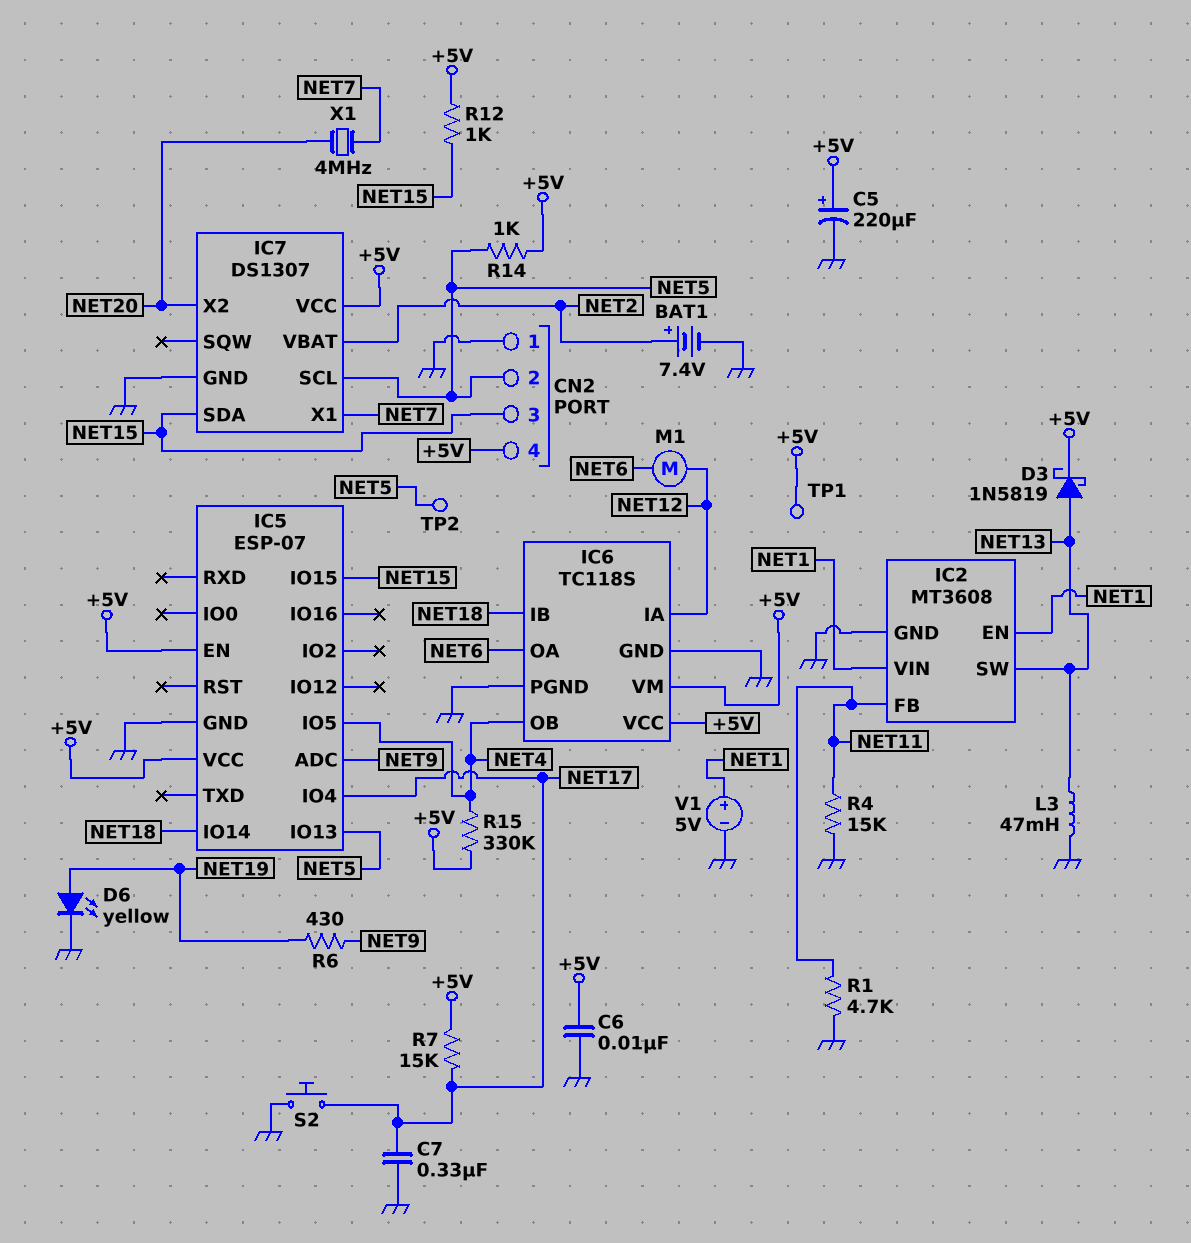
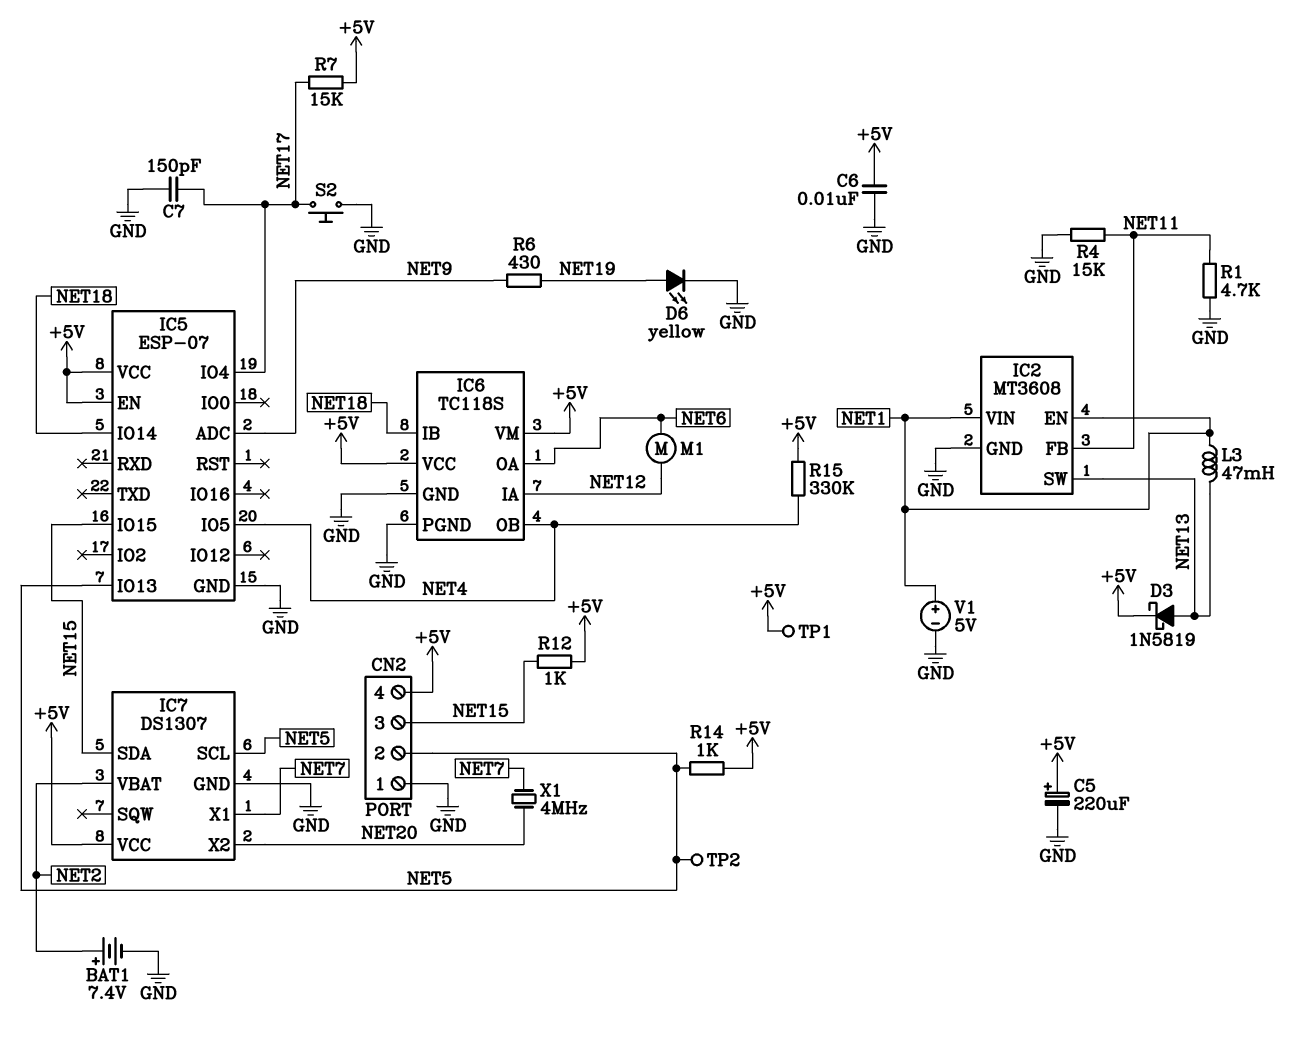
C7: 330nF (GND, NET17) -> 150pF (GND, NET17)
L3: 47mH (GND, NET13) -> 47mH (NET1, NET13)

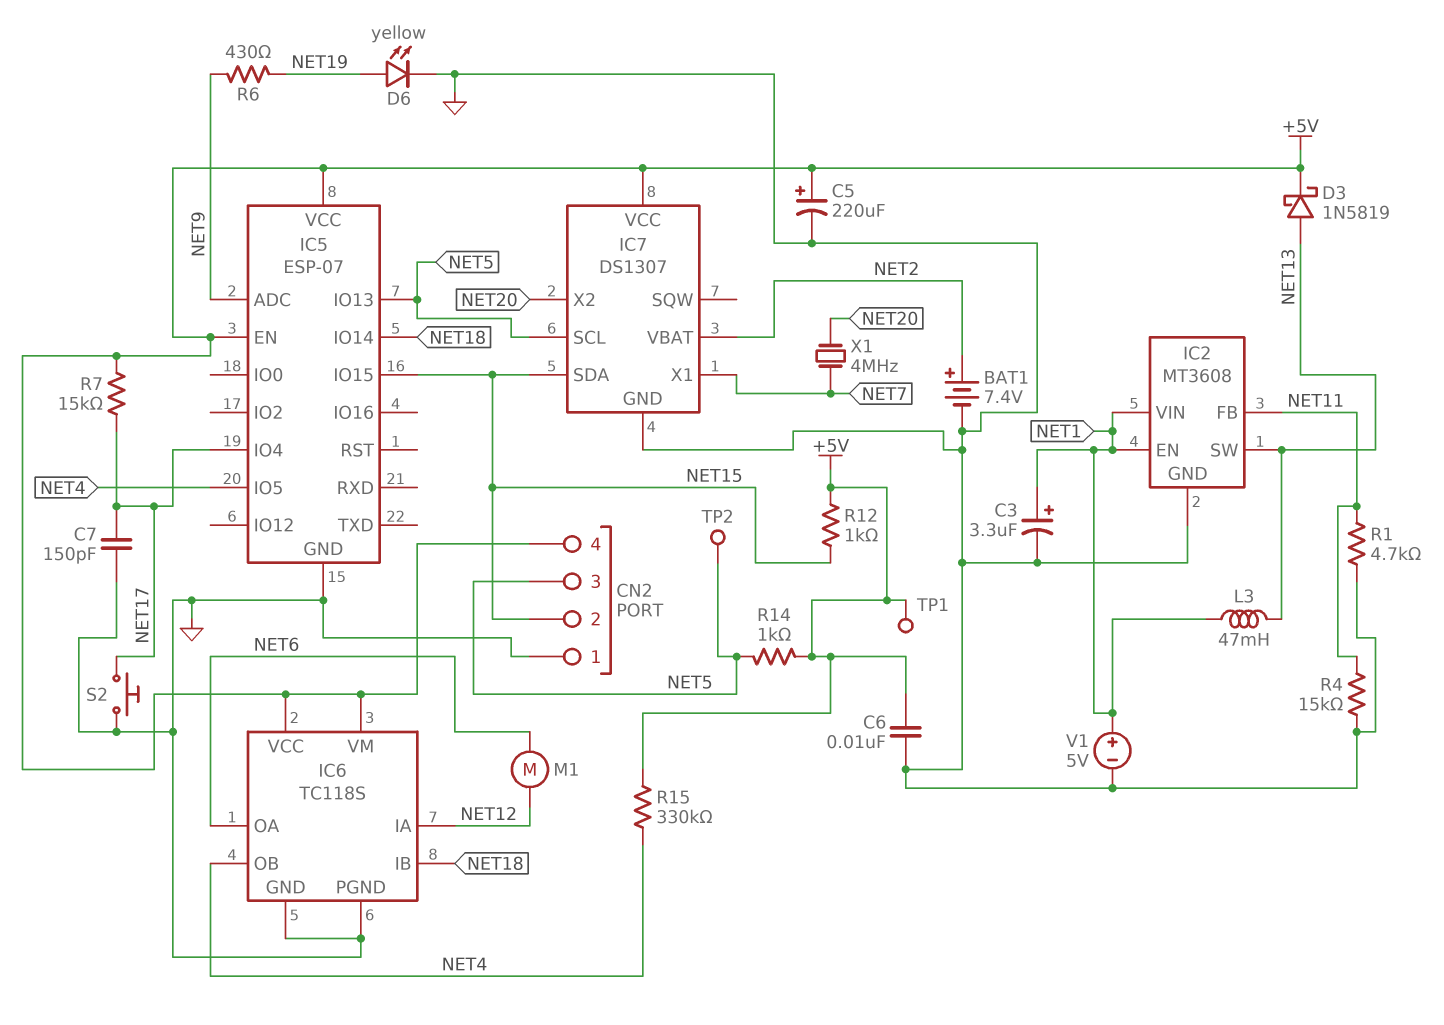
C3: none -> 3.3uF (plus NET1, minus GND)
CN2 pin 2: NET5 -> NET15
CN2 pin 3: NET15 -> NET5

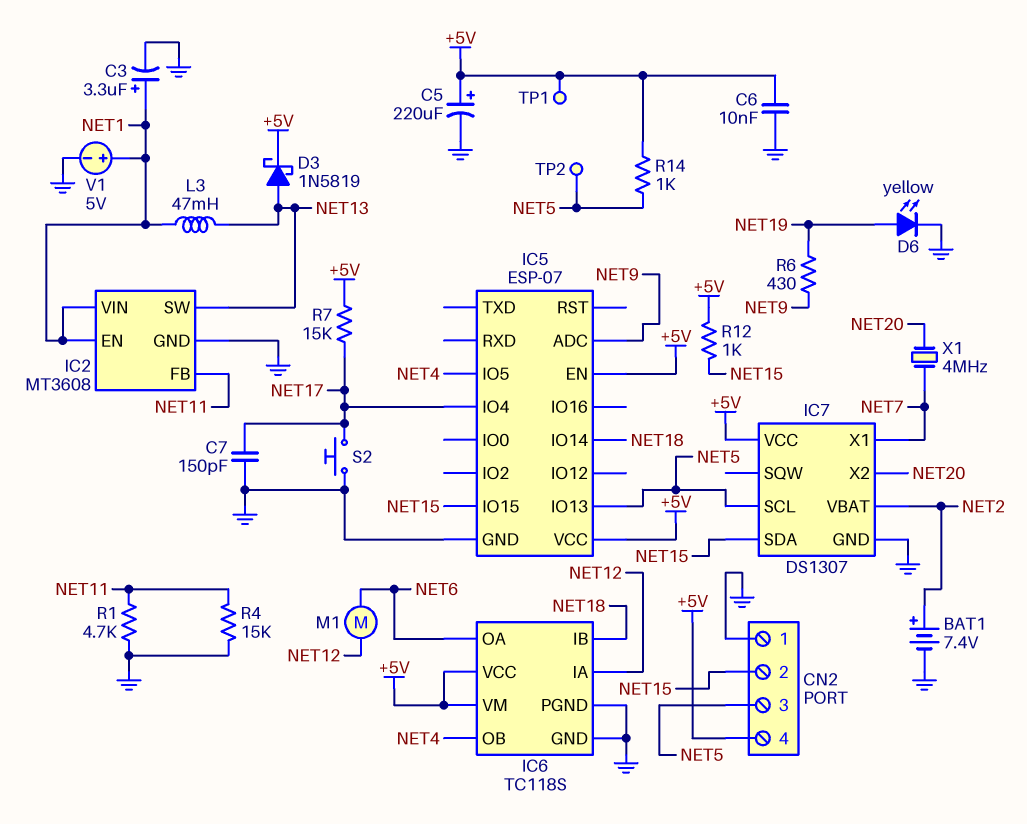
R15: 330k (+5V, NET4) -> none

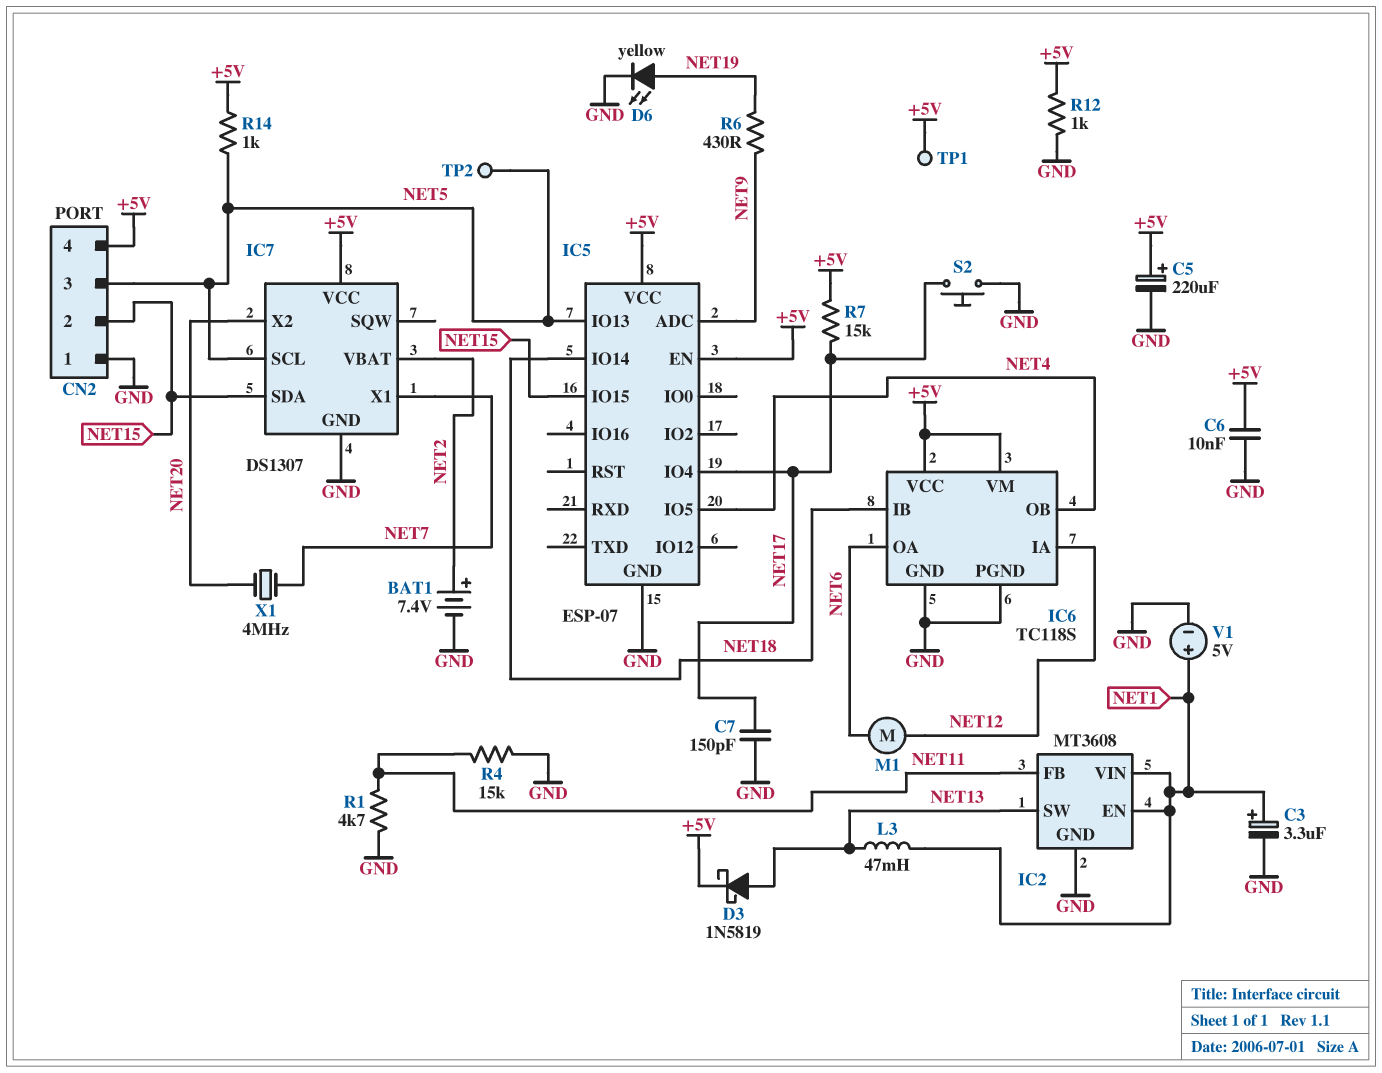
R12: 1k (+5V, NET15) -> 1k (+5V, GND)

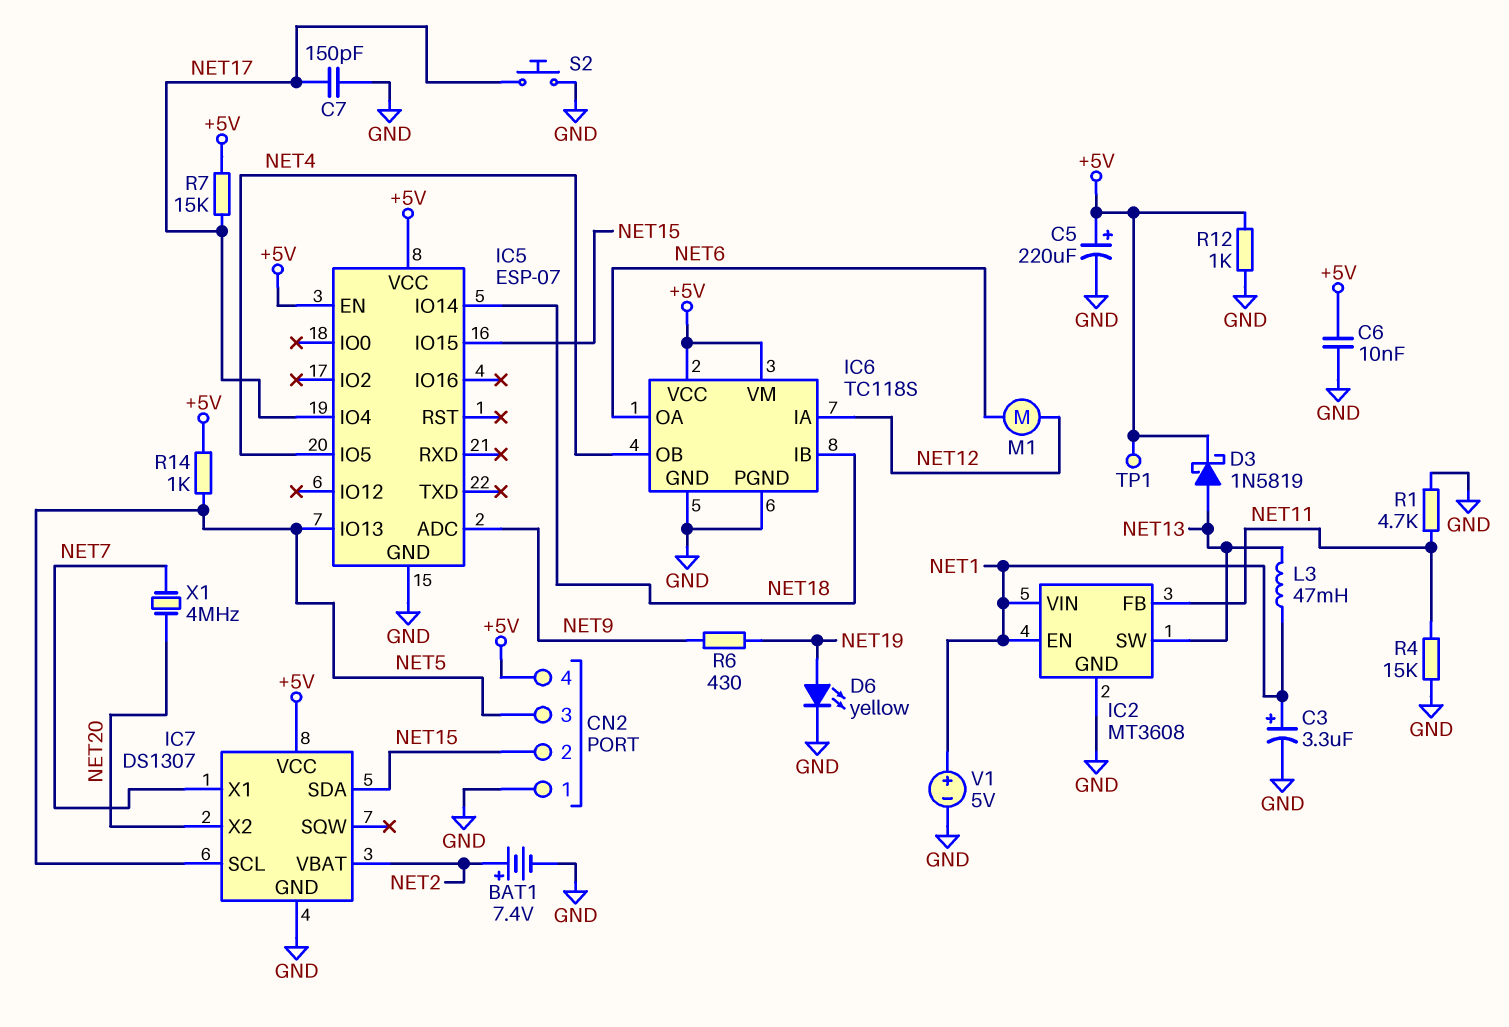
TP2: test point (NET5) -> none

